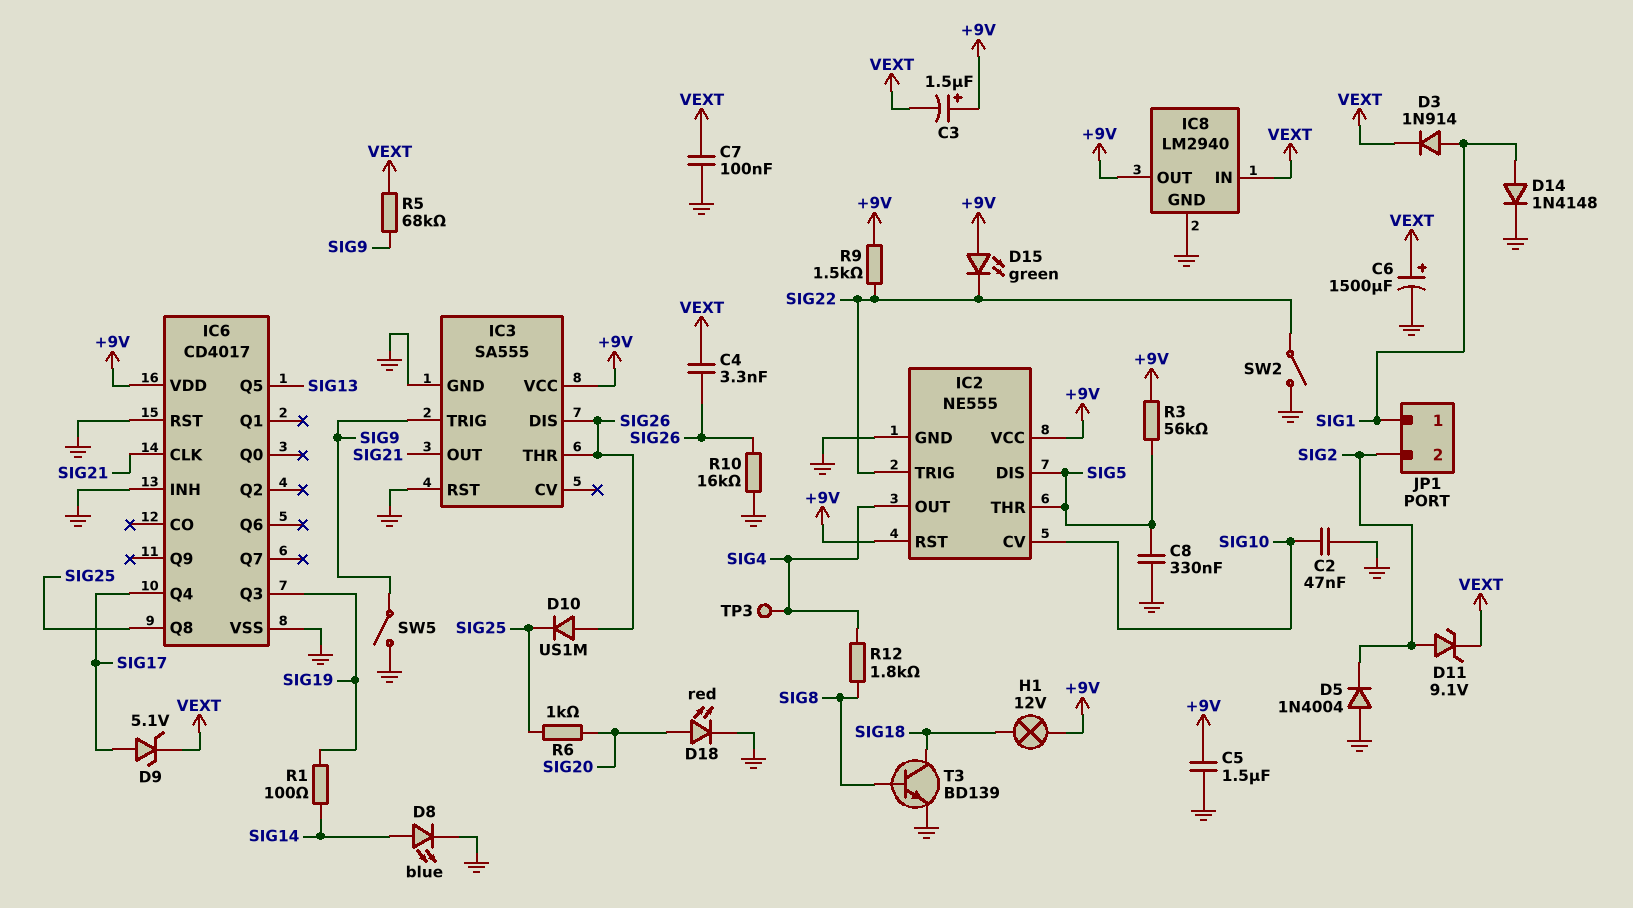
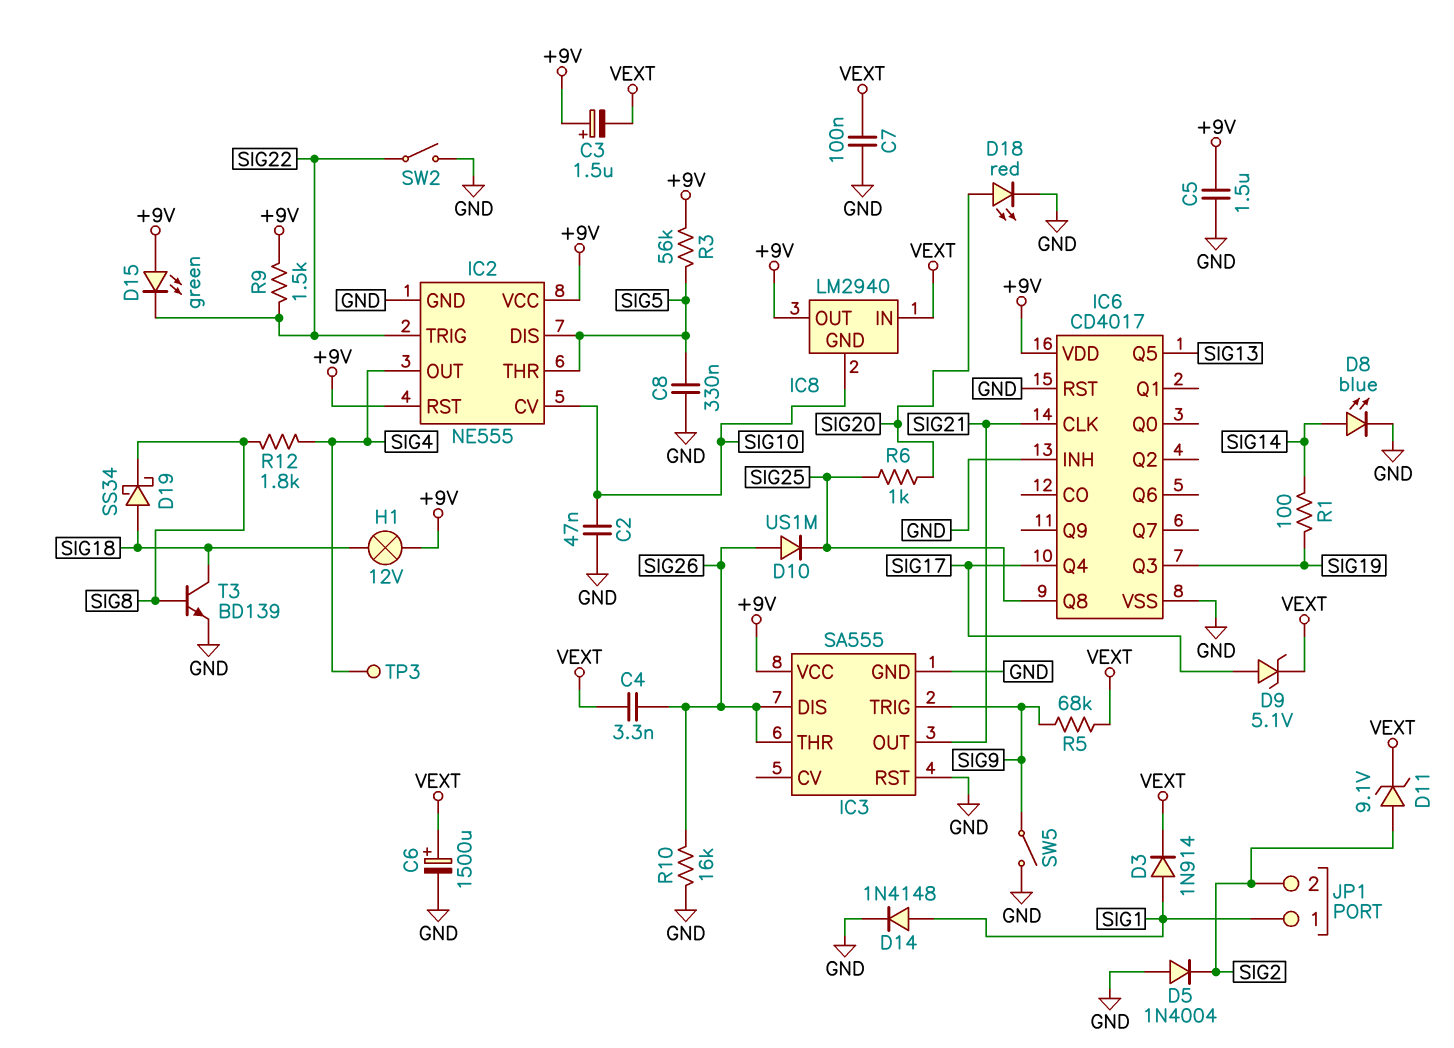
D19: none -> schottky SS34 (A SIG18, K SIG8)
IC8 pin GND: GND -> SIG10

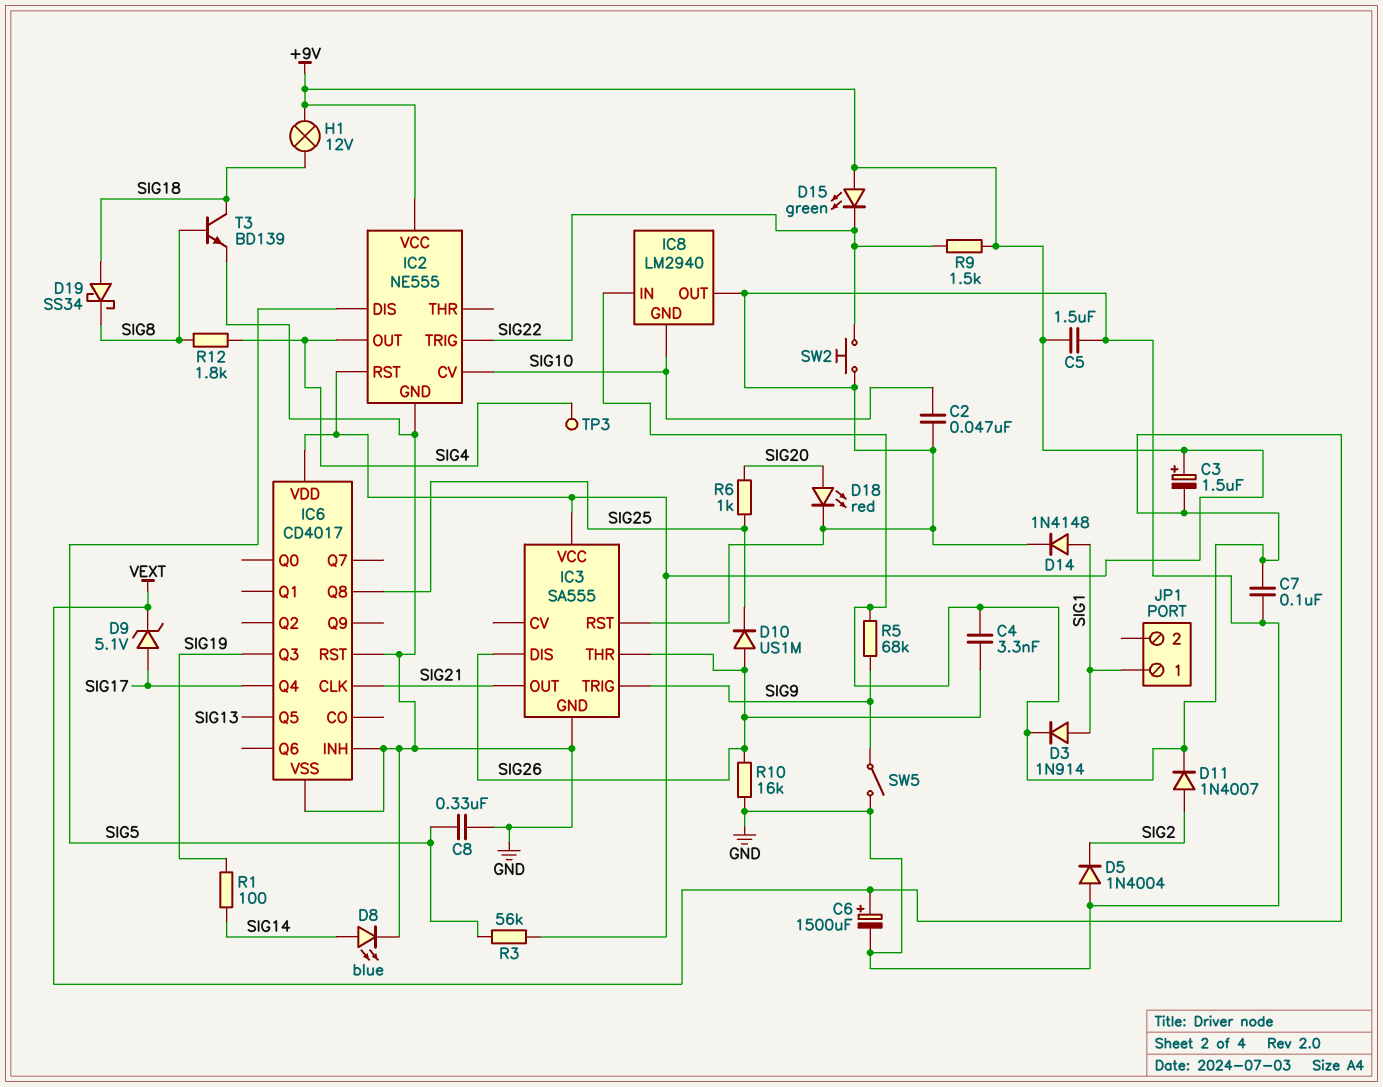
D11: zener 9.1V (A SIG2, K VEXT) -> diode 1N4007 (A SIG2, K VEXT)
IC2 pin THR: SIG5 -> none
IC8 pin OUT: +9V -> GND
JP1 pin 2: SIG2 -> none
SW2: switch (GND, SIG22) -> button (GND, SIG22)

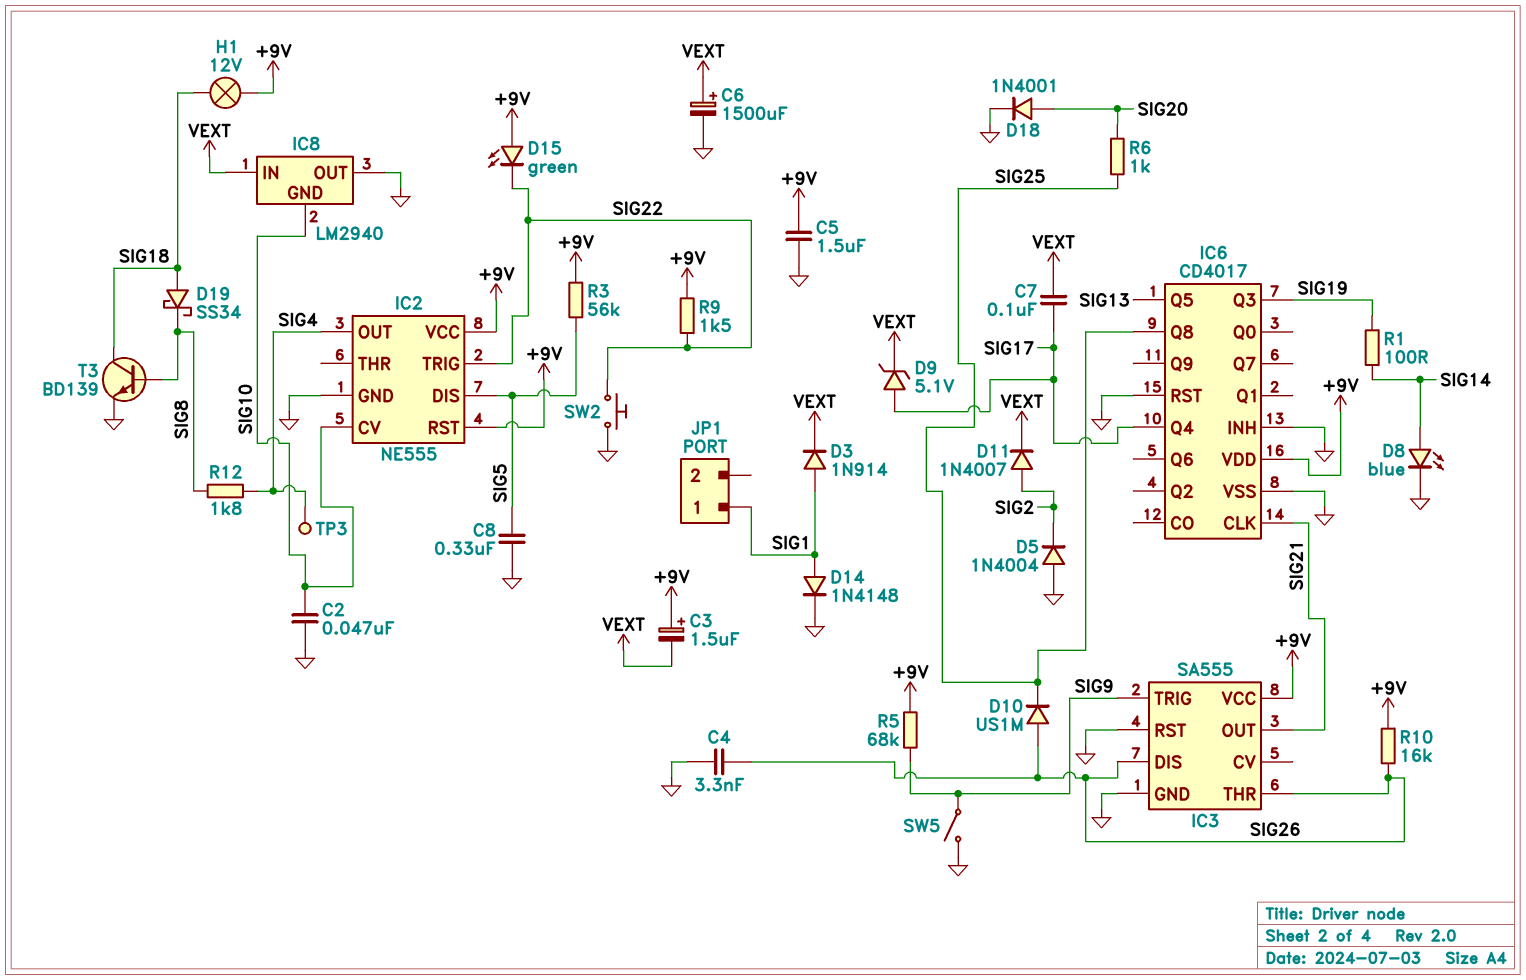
C4: 3.3nF (SIG26, VEXT) -> 3.3nF (GND, SIG26)
C7: 100nF (GND, VEXT) -> 100nF (SIG17, VEXT)
D18: LED red (A SIG20, K GND) -> diode 1N4001 (A SIG20, K GND)
R5: 68k (SIG9, VEXT) -> 68k (+9V, SIG9)
R10: 16k (GND, SIG26) -> 16k (+9V, SIG26)

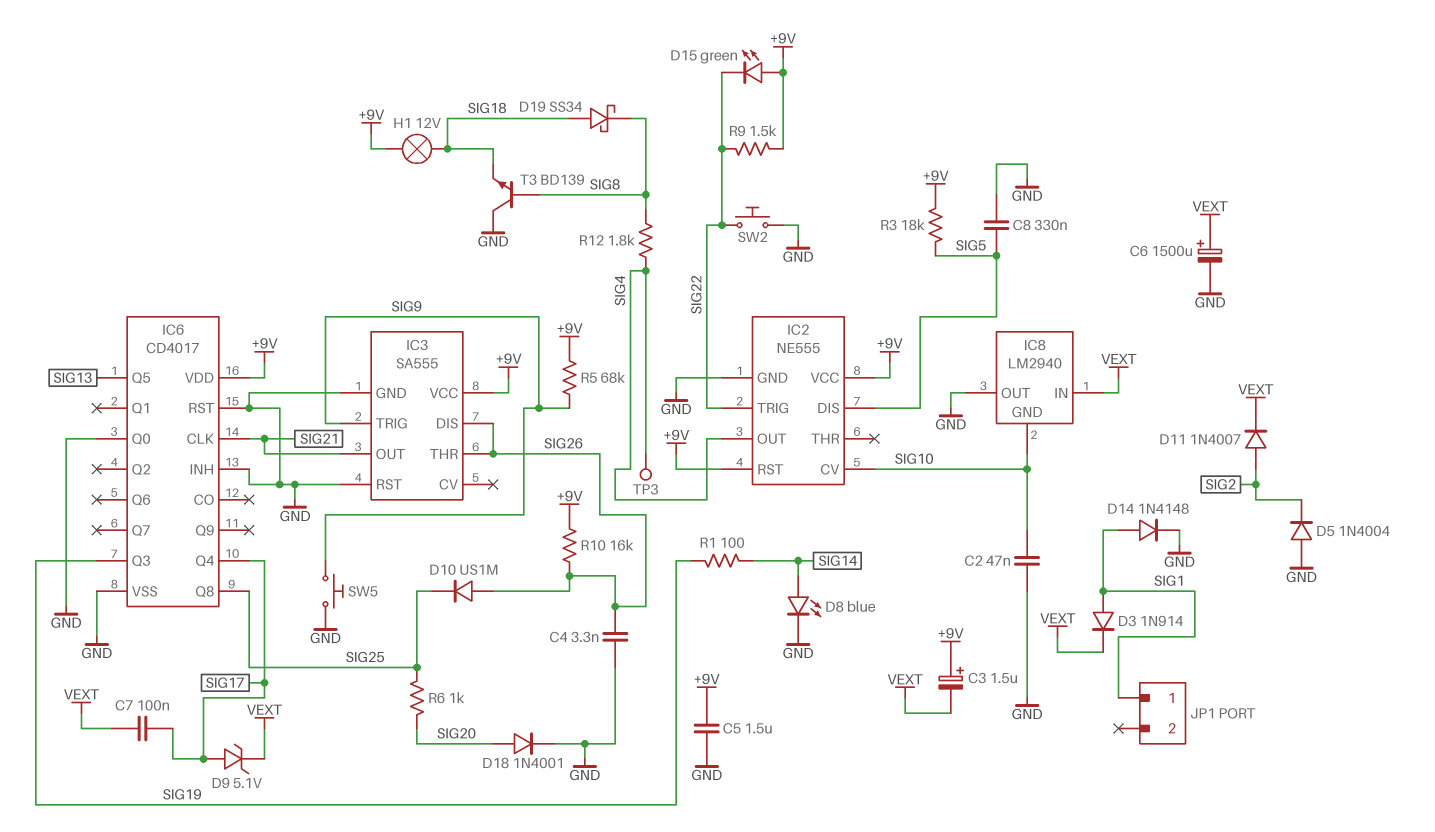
IC6 pin Q0: none -> GND
R3: 56k (+9V, SIG5) -> 18k (+9V, SIG5)
SW5: switch (GND, SIG9) -> button (GND, SIG9)
T3: NPN BD139 (B SIG8, C SIG18, E GND) -> NPN BD139 (B SIG8, C GND, E SIG18)

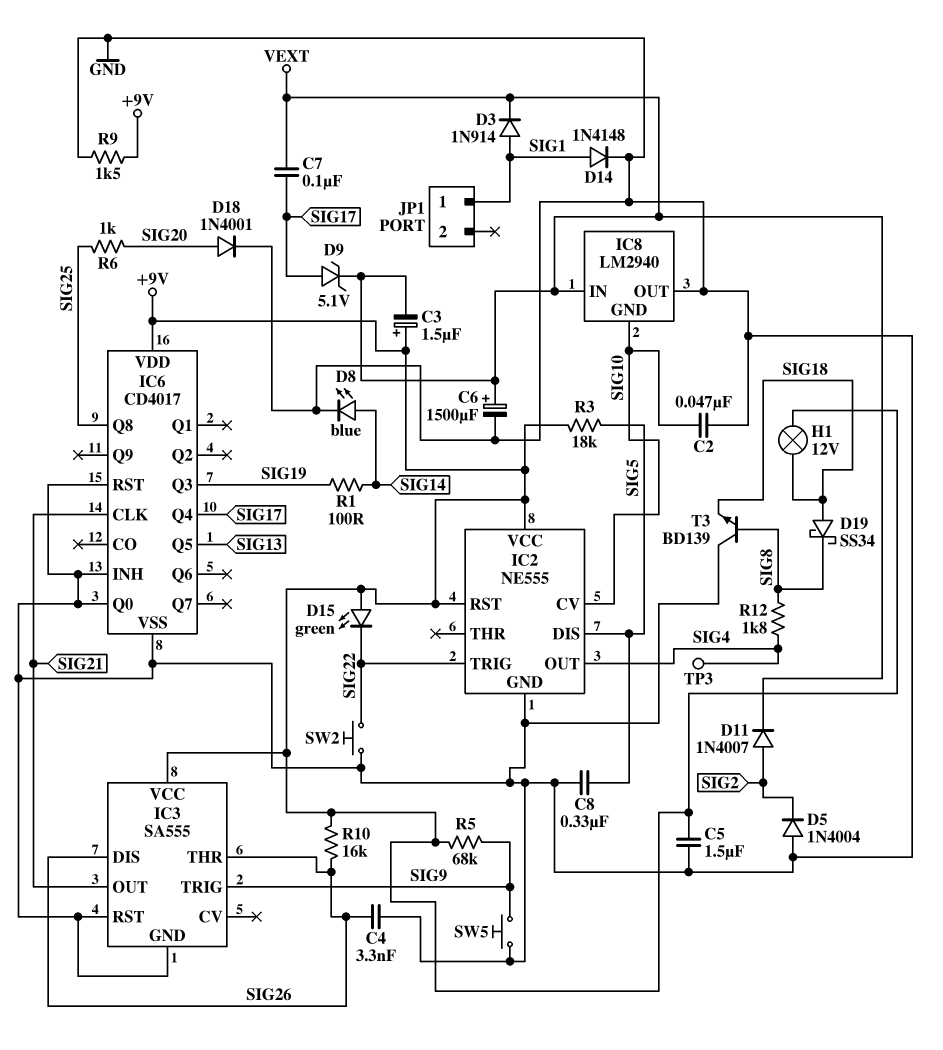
D10: diode US1M (A SIG26, K SIG25) -> none
R9: 1.5k (+9V, SIG22) -> 1.5k (+9V, GND)

